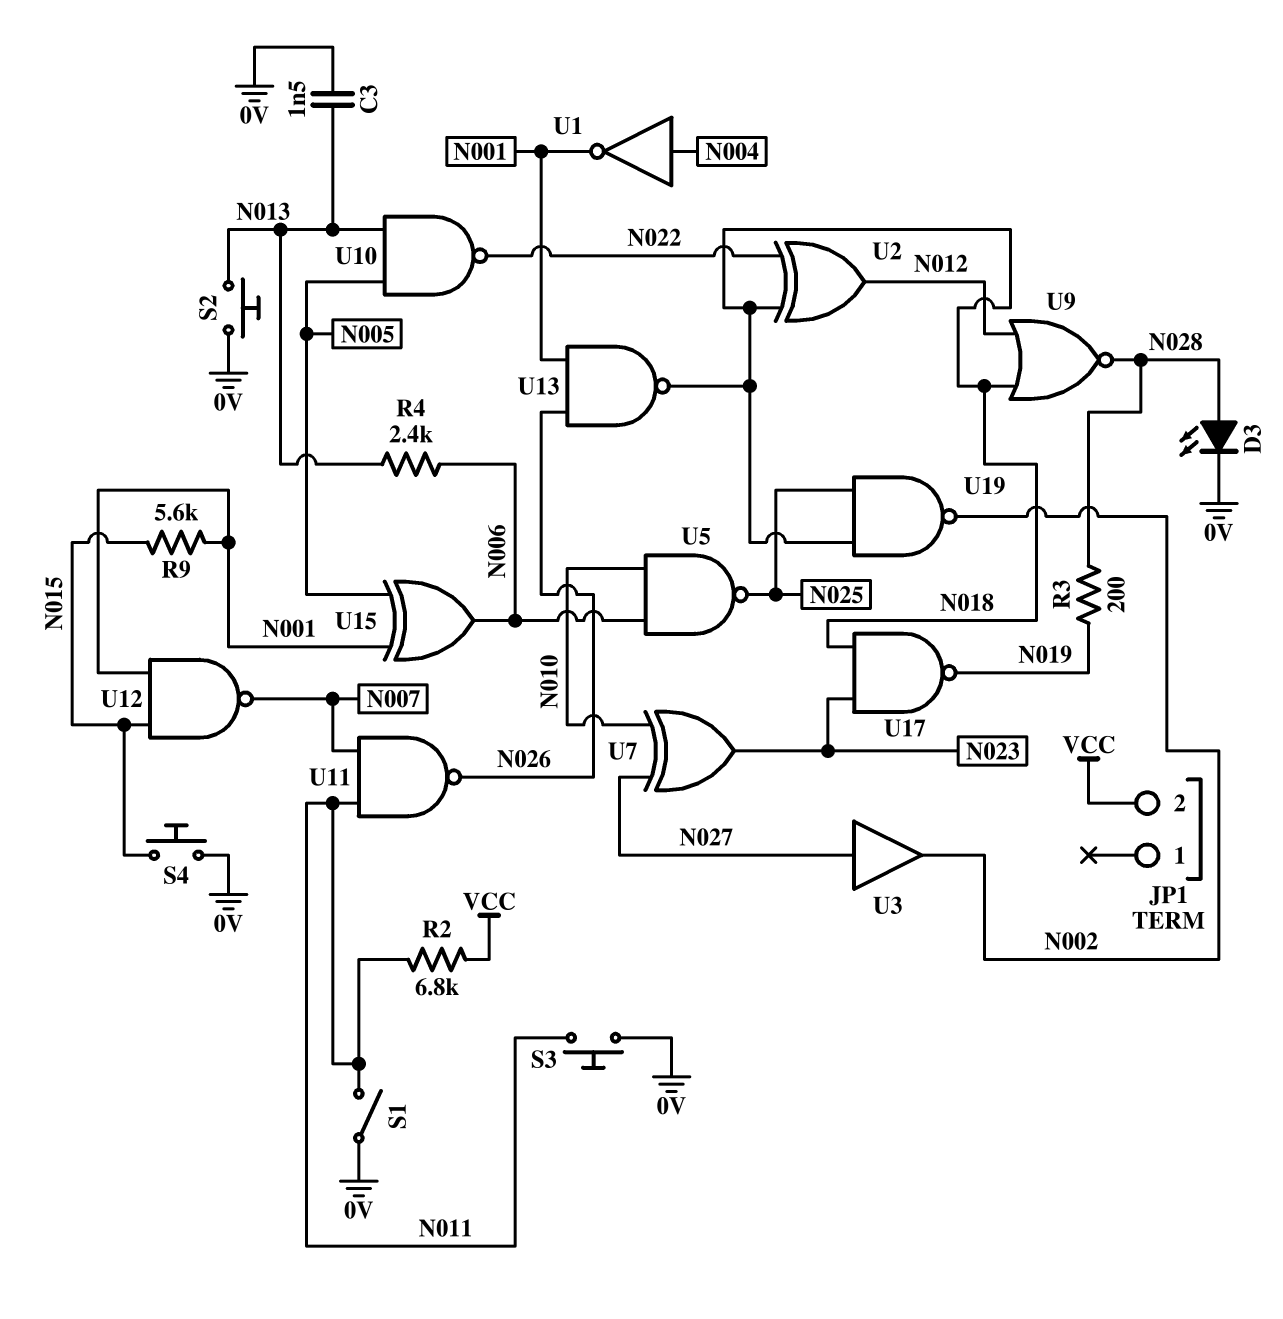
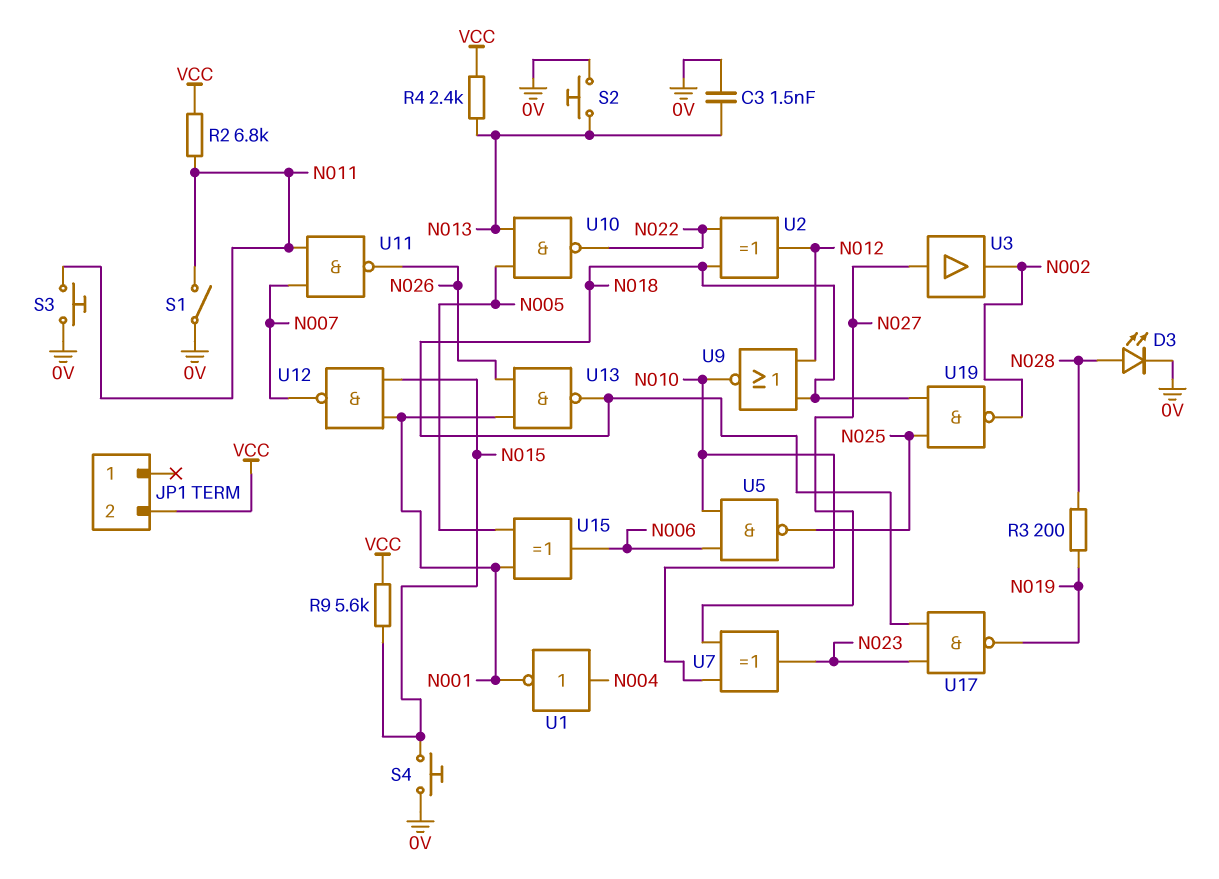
R4: 2.4k (N006, N013) -> 2.4k (N013, VCC)
R9: 5.6k (N001, N015) -> 5.6k (N015, VCC)
U9: NOR (in N012, in N018, out N028) -> NOR (in N012, in N018, out N010)

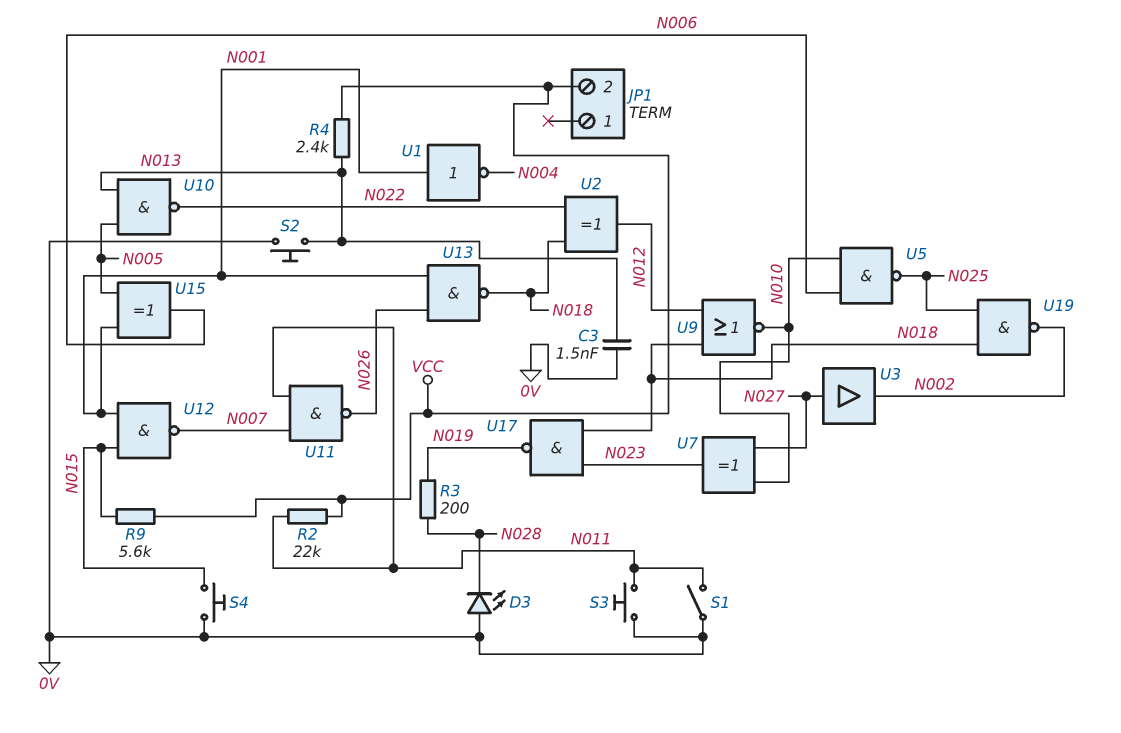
D3: LED (A N028, K 0V) -> LED (A 0V, K N028)
R2: 6.8k (N011, VCC) -> 22k (N011, VCC)
U1: NOT (in N004, out N001) -> NOT (in N001, out N004)

